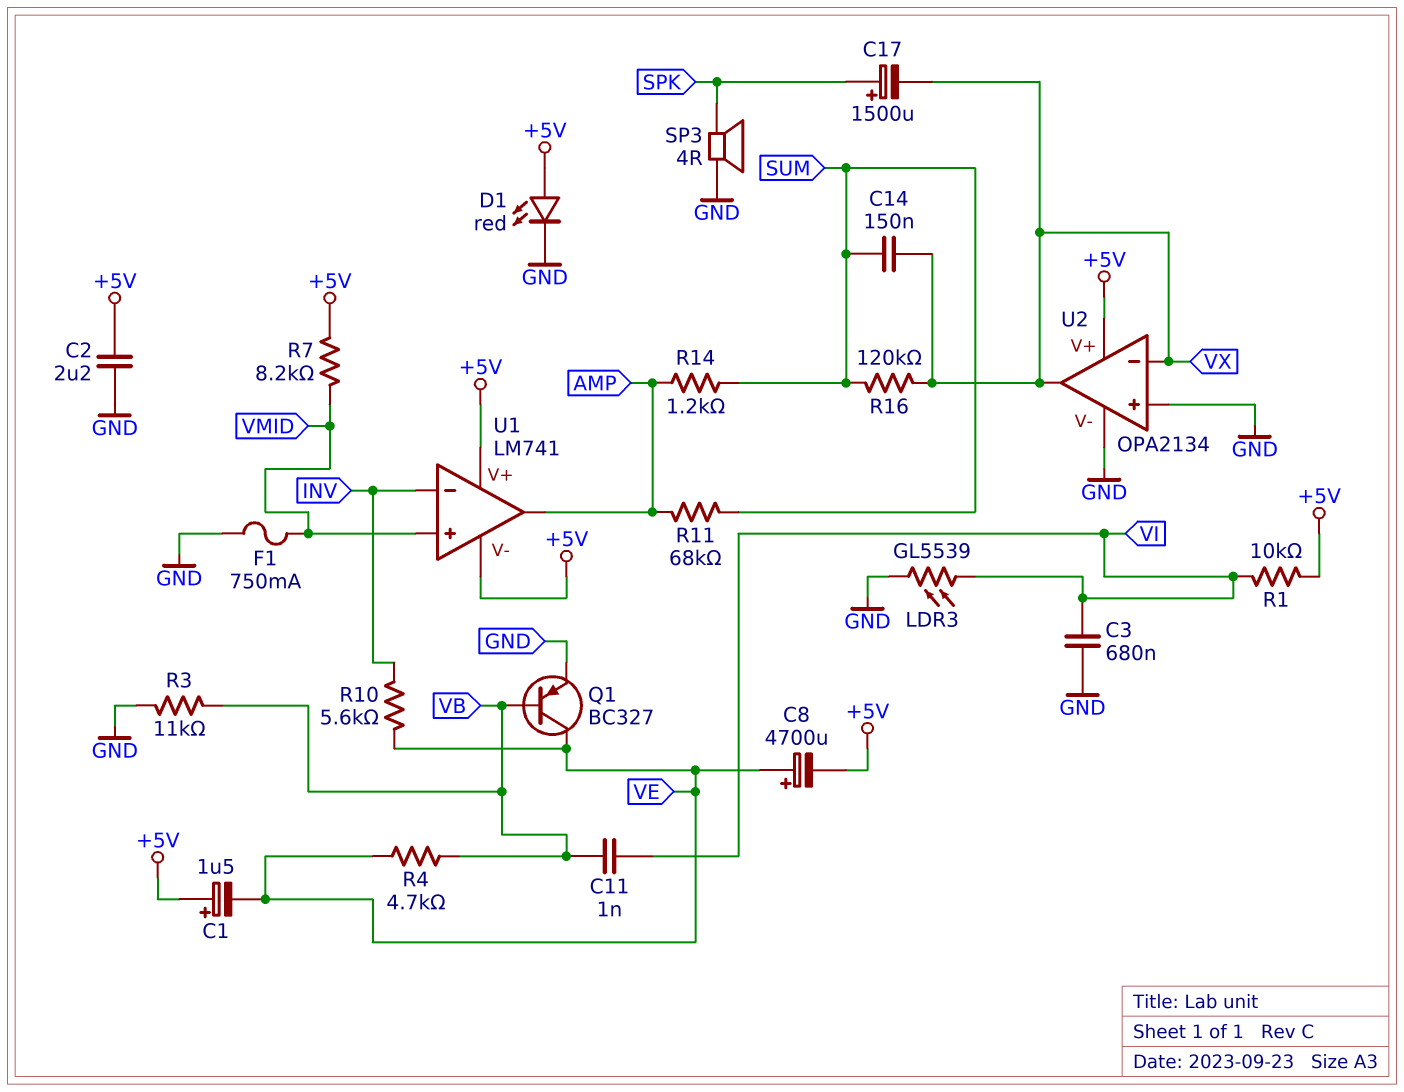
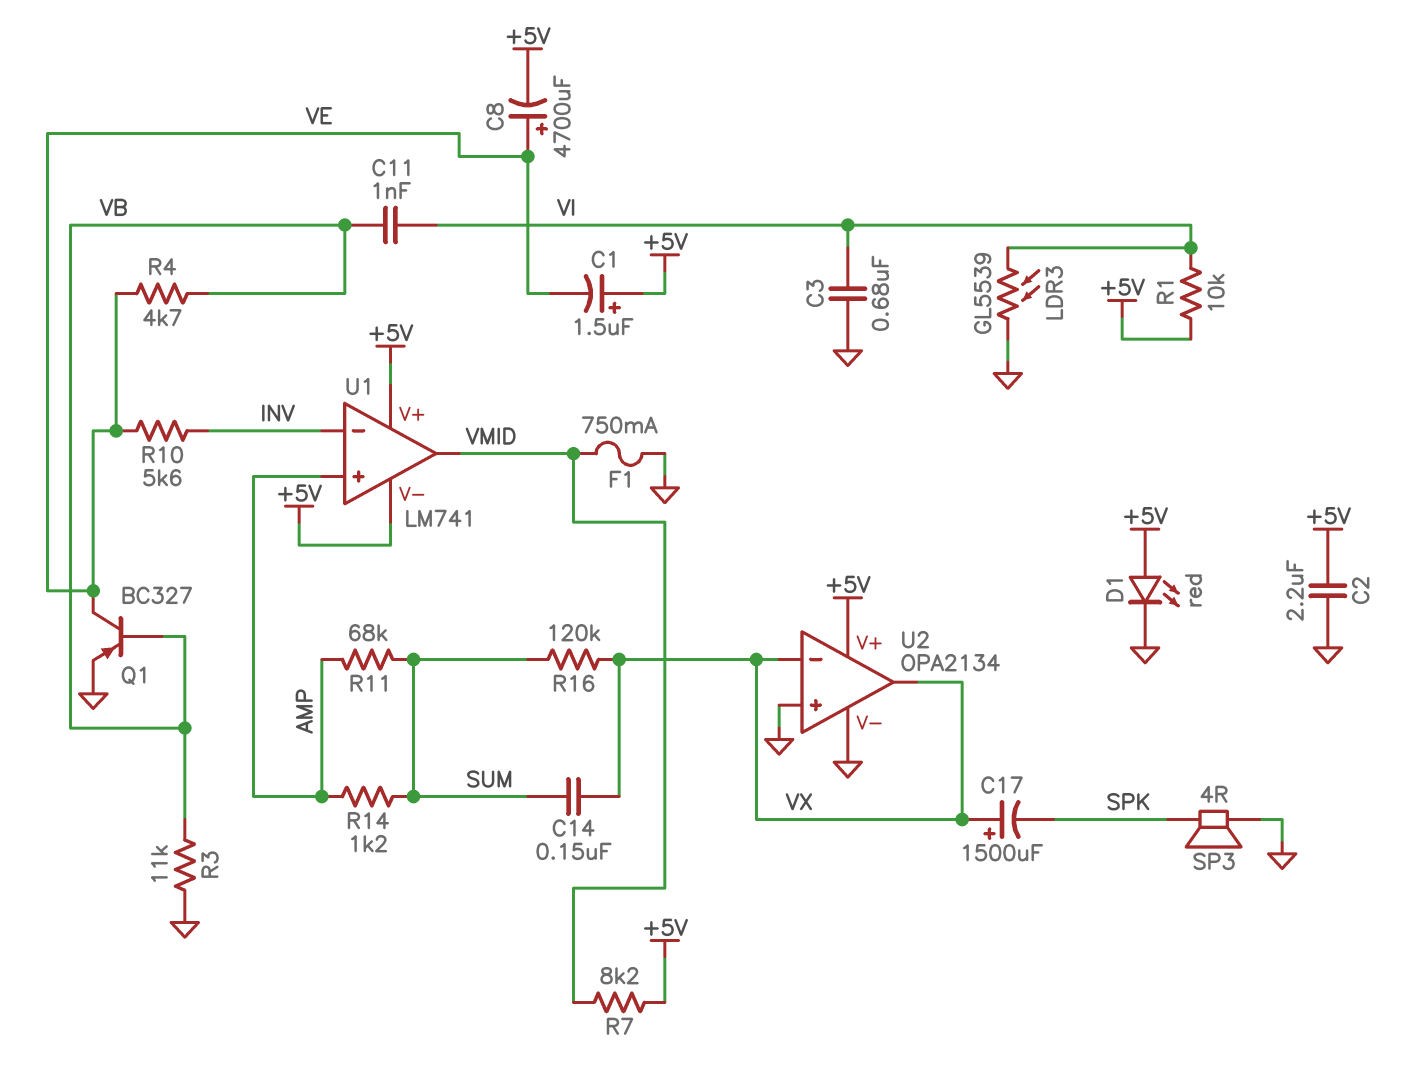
C17: 1500uF (plus SPK, minus VX) -> 1500uF (plus VX, minus SPK)
U1 pin in+: VMID -> AMP
U1 pin out: AMP -> VMID

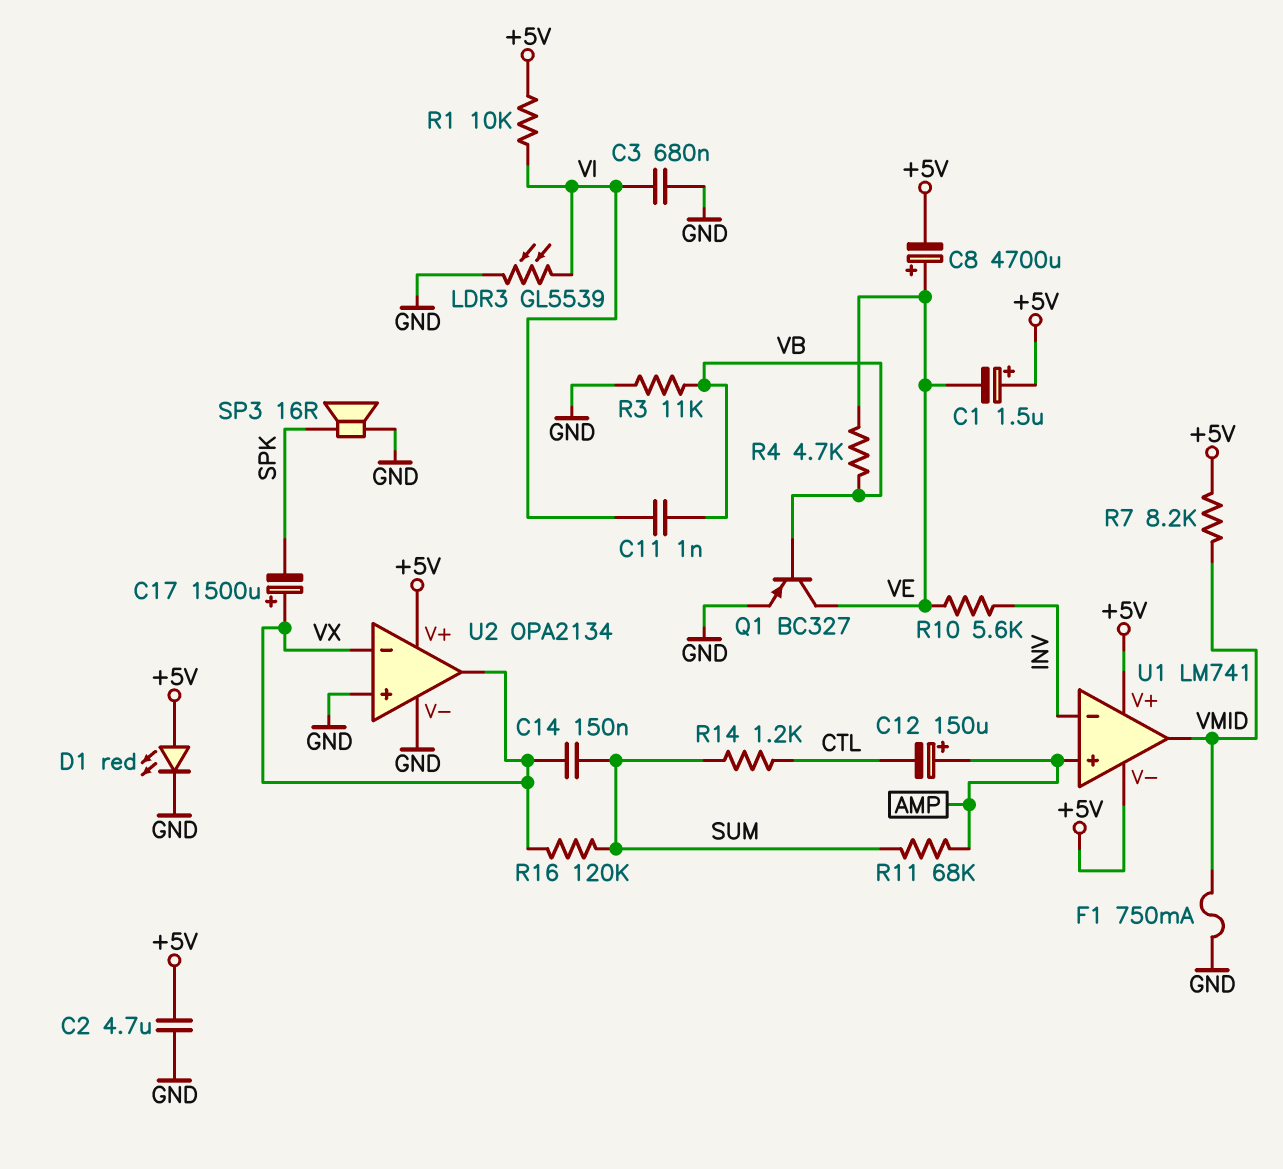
C2: 2.2uF (+5V, GND) -> 4.7uF (+5V, GND)
C12: none -> 150uF (plus AMP, minus CTL)
R14: 1.2k (AMP, SUM) -> 1.2k (CTL, SUM)
SP3: speaker 4R (GND, SPK) -> speaker 16R (GND, SPK)

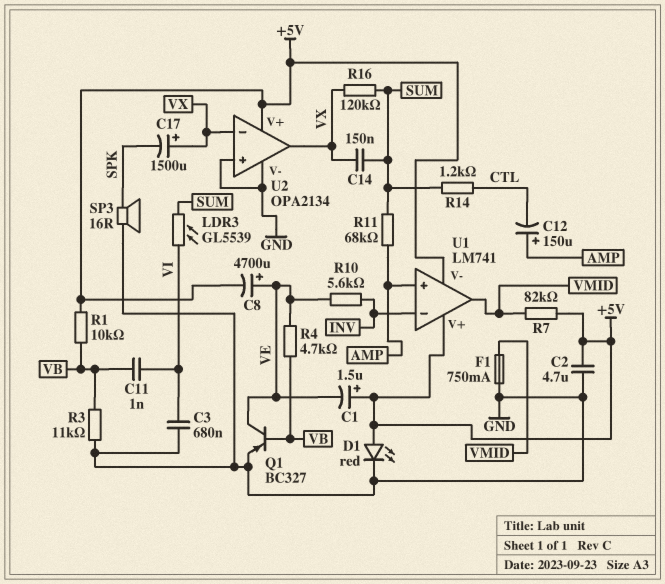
LDR3: GL5539 (GND, VI) -> GL5539 (SUM, VI)
R1: 10k (+5V, VI) -> 10k (+5V, VB)
R7: 8.2k (+5V, VMID) -> 82k (+5V, VMID)

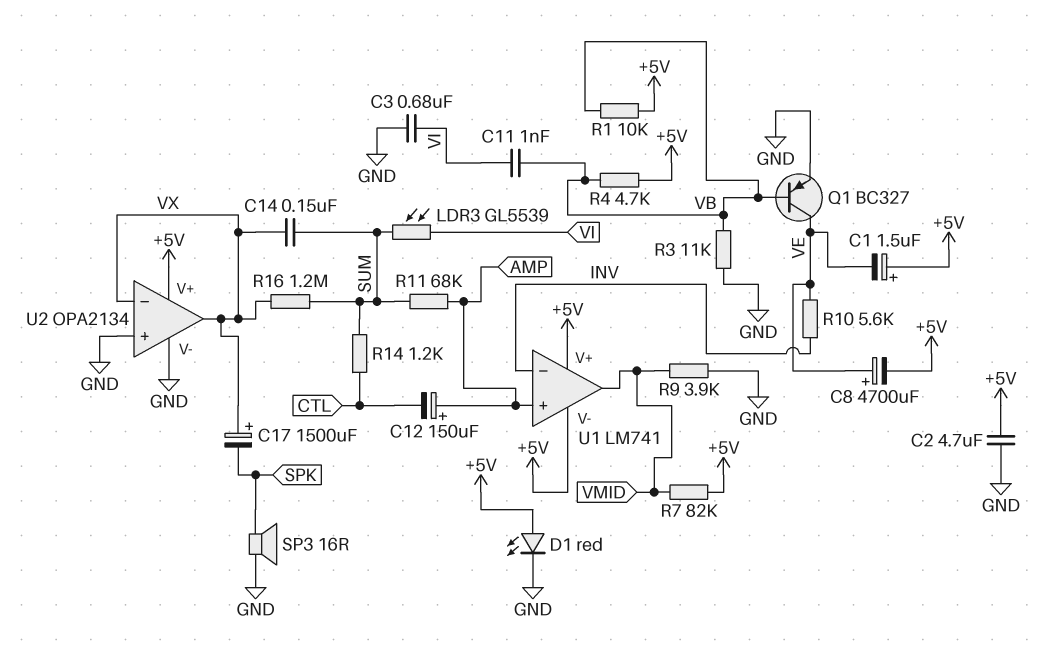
F1: 750mA (GND, VMID) -> none
R4: 4.7k (VB, VE) -> 4.7k (+5V, VB)
R9: none -> 3.9k (GND, VMID)
R16: 120k (SUM, VX) -> 1.2M (SUM, VX)

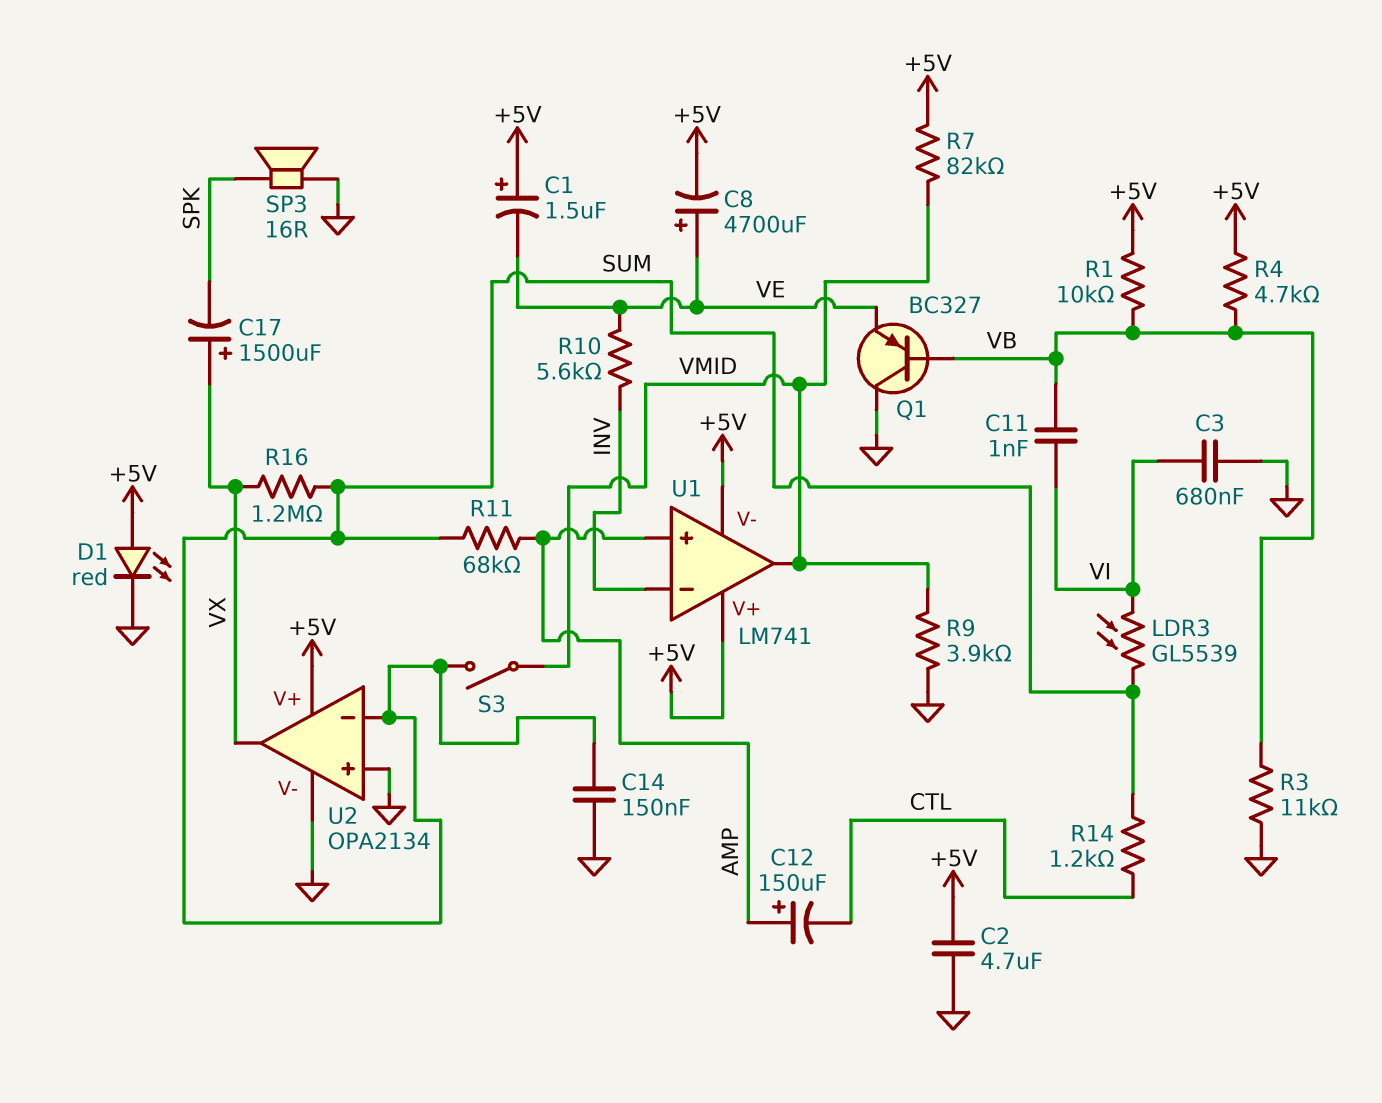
C14: 150nF (SUM, VX) -> 150nF (GND, SUM)
Q1: PNP BC327 (B VB, C VE, E GND) -> PNP BC327 (B VB, C GND, E VE)
S3: none -> switch (SUM, VMID)
U2 pin in-: VX -> SUM

